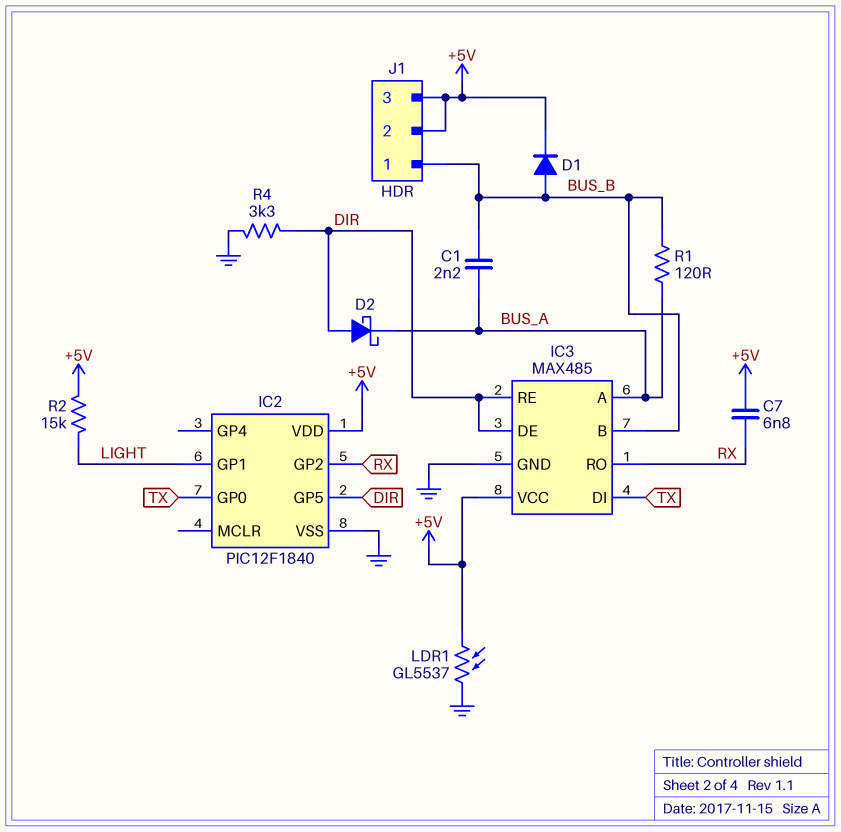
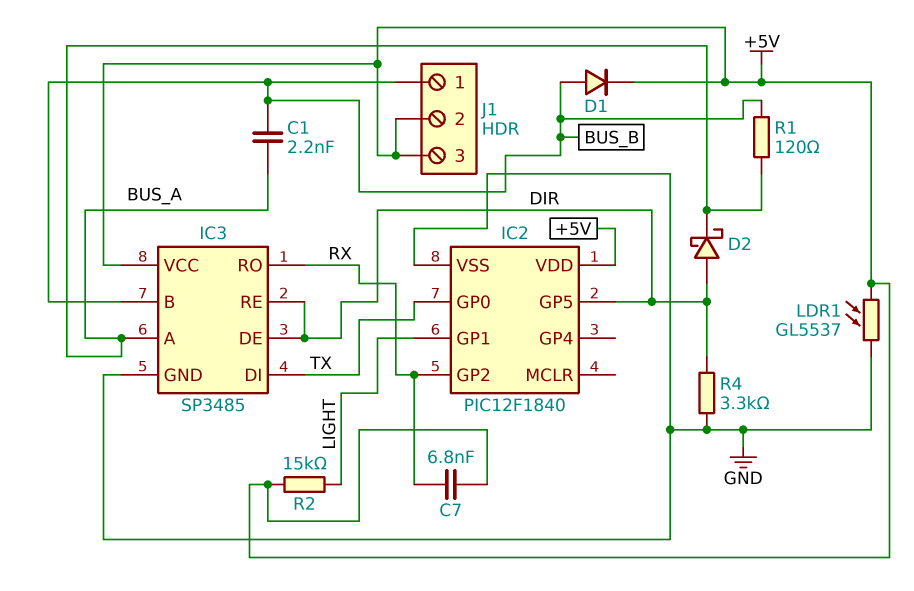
IC3: MAX485 -> SP3485

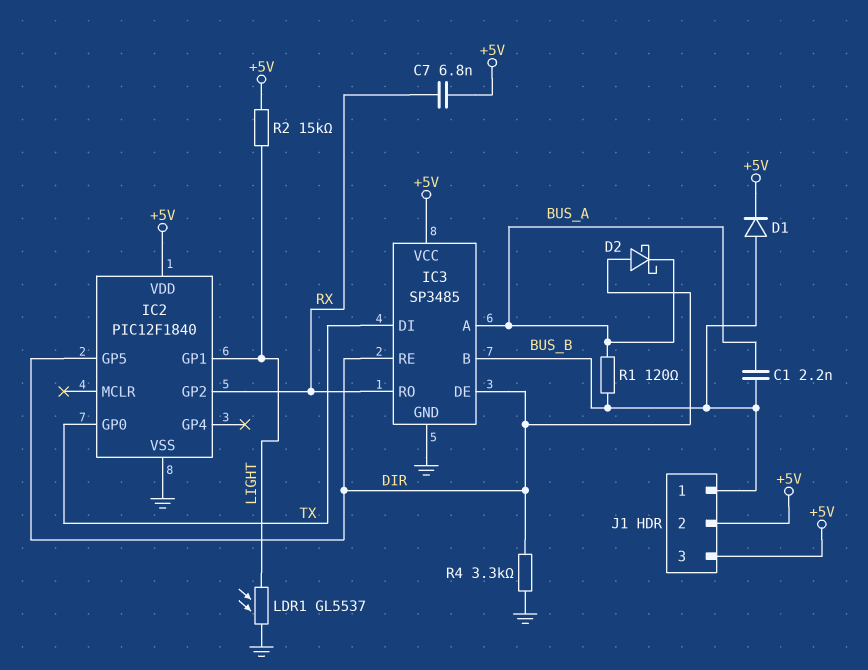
LDR1: GL5537 (+5V, GND) -> GL5537 (GND, LIGHT)

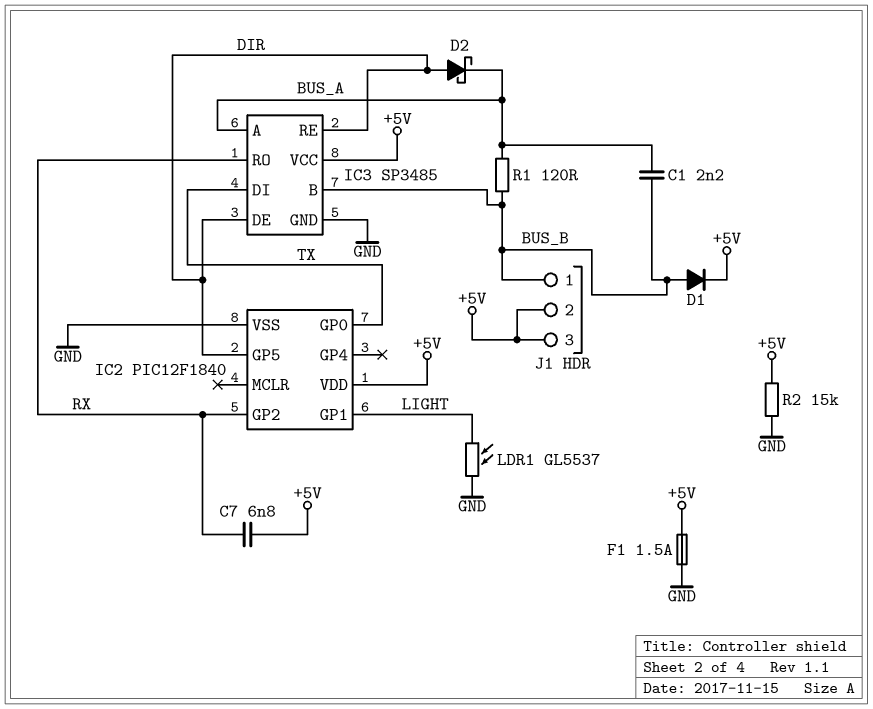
F1: none -> 1.5A (+5V, GND)
R2: 15k (+5V, LIGHT) -> 15k (+5V, GND)
R4: 3.3k (DIR, GND) -> none

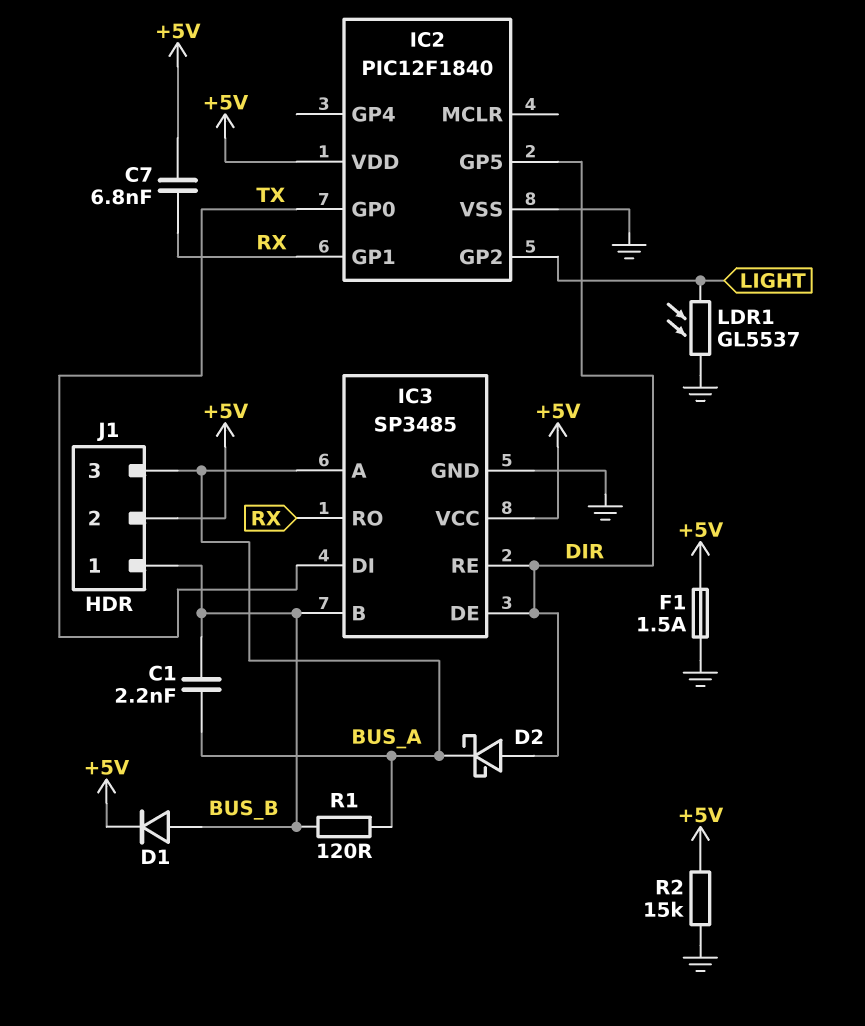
IC2 pin GP1: LIGHT -> RX
IC2 pin GP2: RX -> LIGHT
J1 pin 3: +5V -> BUS_A

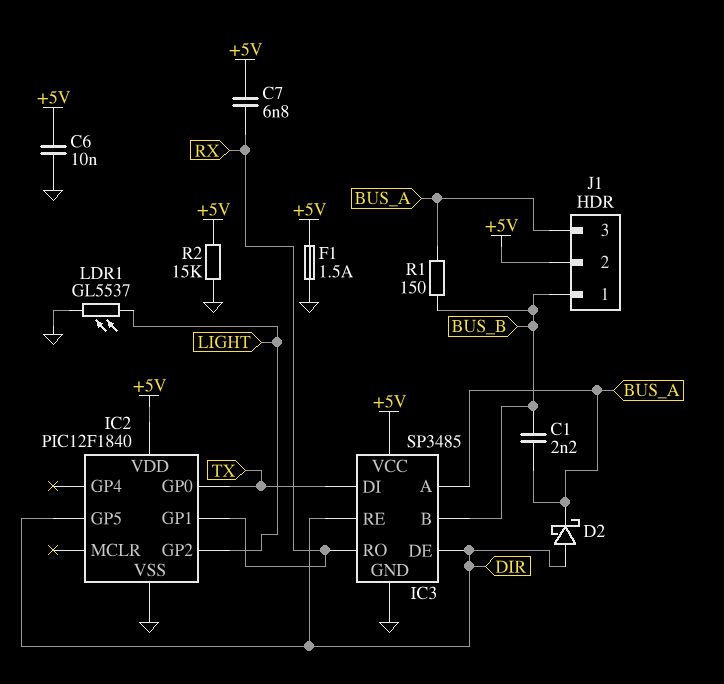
C6: none -> 10nF (+5V, GND)
D1: diode (A BUS_B, K +5V) -> none
R1: 120 (BUS_A, BUS_B) -> 150 (BUS_A, BUS_B)

